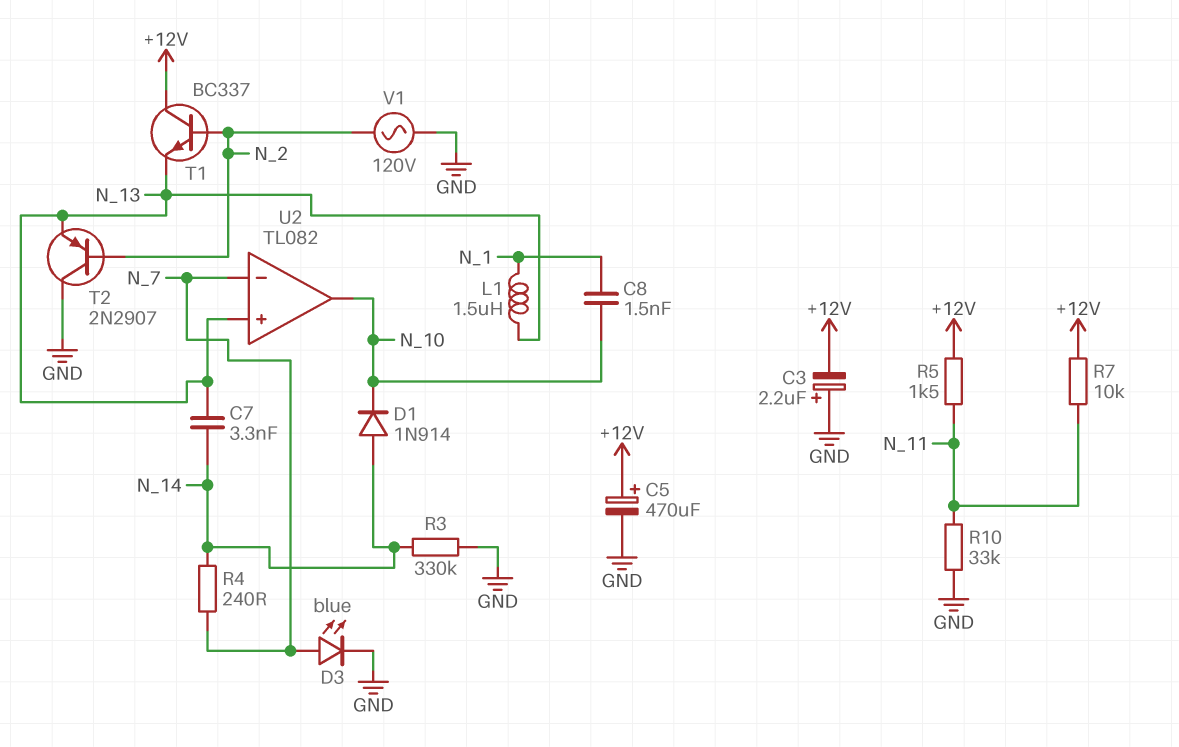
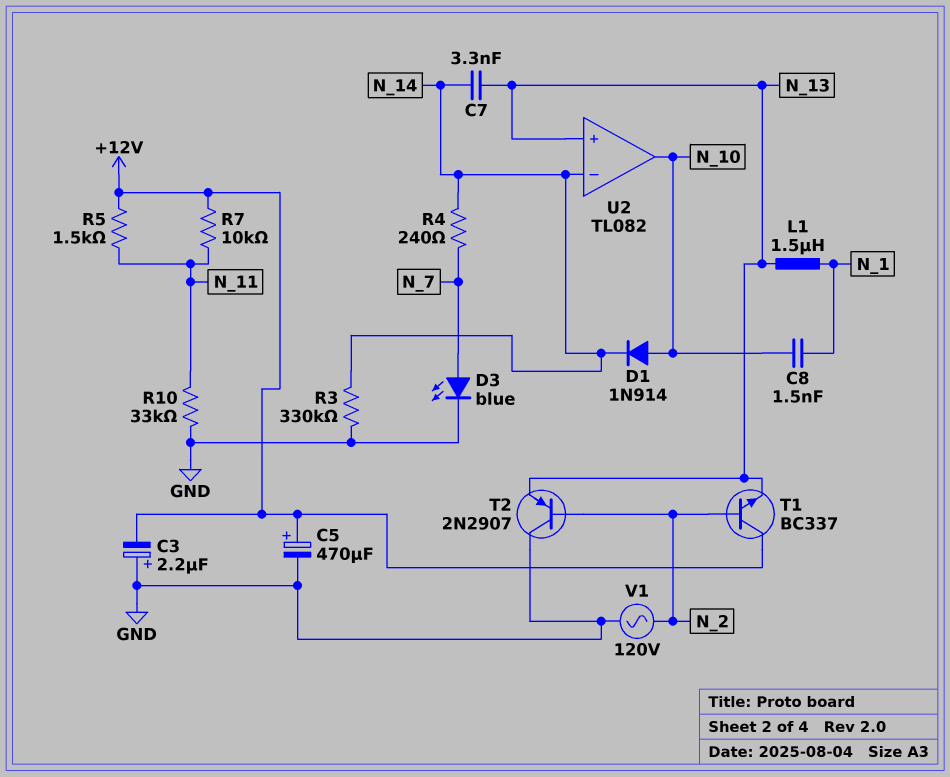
D1: diode 1N914 (A N_14, K N_10) -> diode 1N914 (A N_10, K N_14)
U2 pin in-: N_7 -> N_14

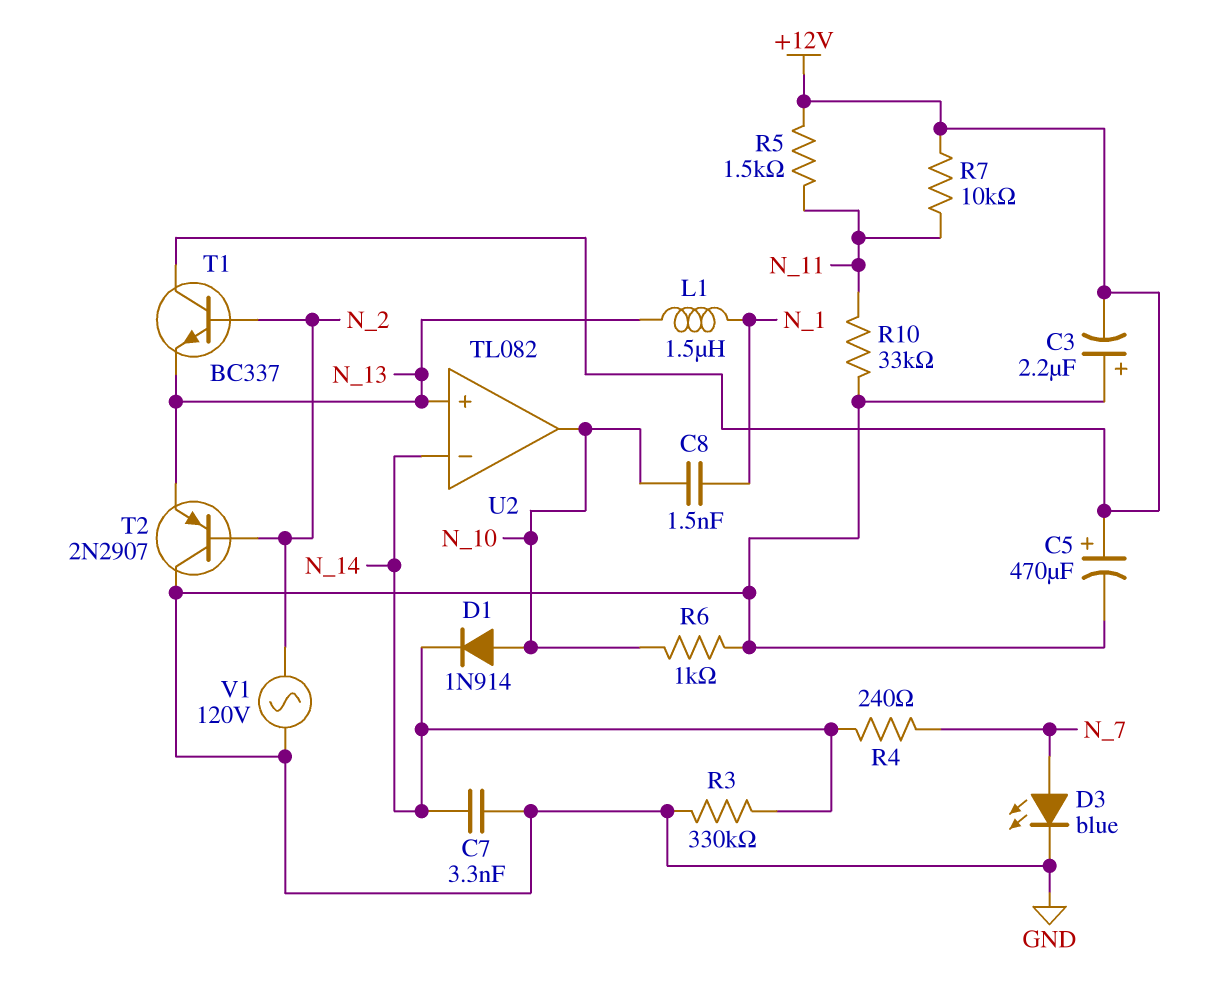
C7: 3.3nF (N_13, N_14) -> 3.3nF (GND, N_14)
R6: none -> 1k (GND, N_10)

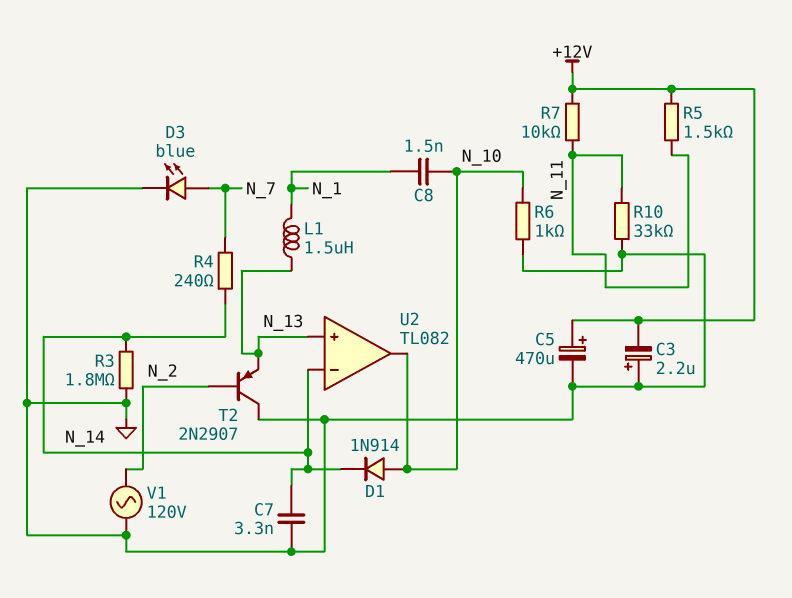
R3: 330k (GND, N_14) -> 1.8M (GND, N_14)
T1: NPN BC337 (B N_2, C +12V, E N_13) -> none

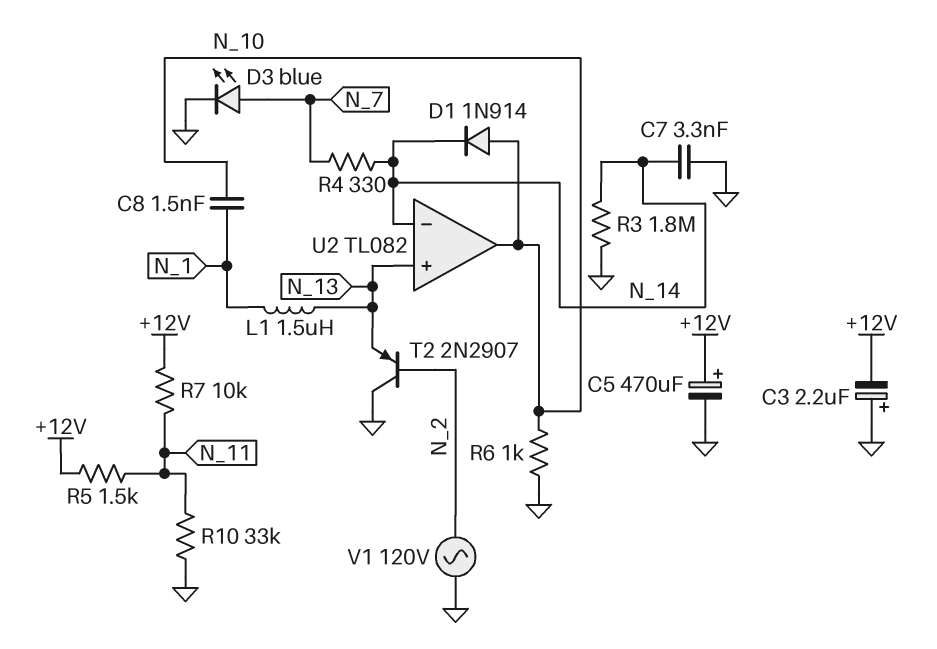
R4: 240 (N_7, N_14) -> 330 (N_7, N_14)

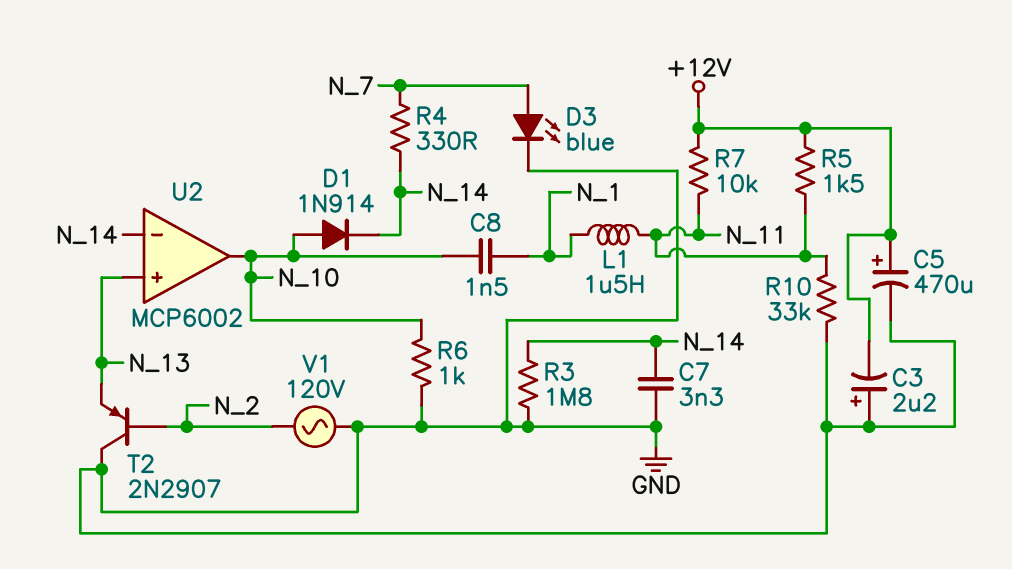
L1: 1.5uH (N_1, N_13) -> 1.5uH (N_1, N_11)
U2: TL082 -> MCP6002

